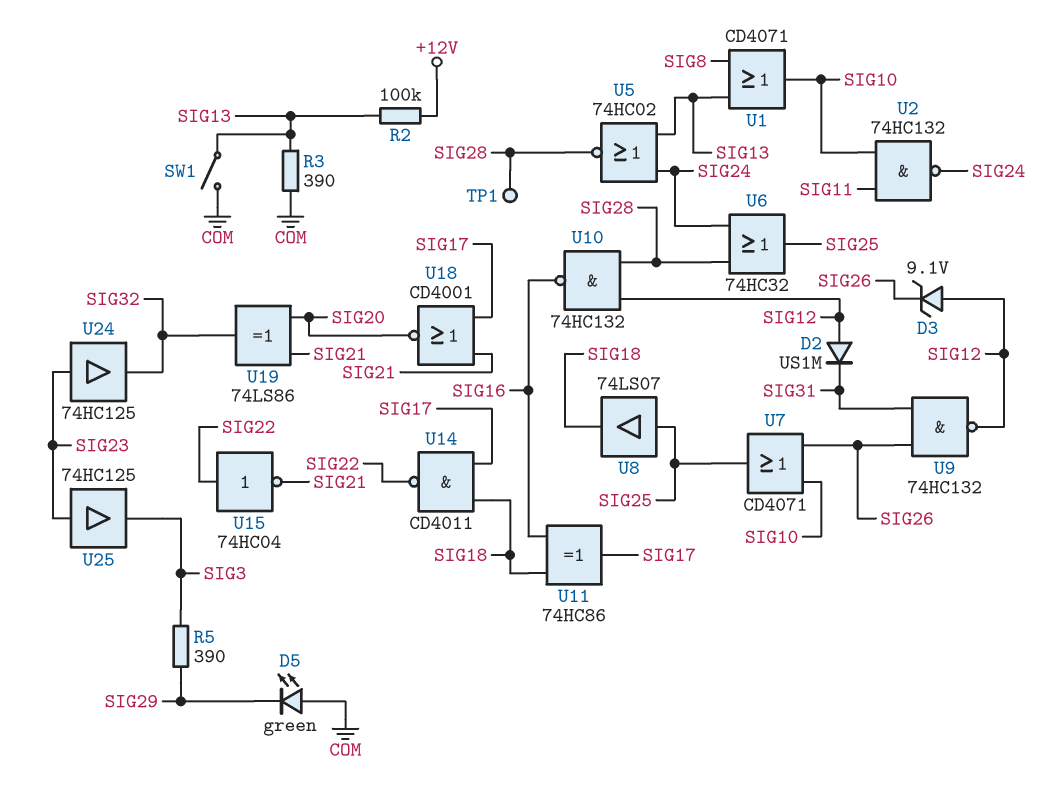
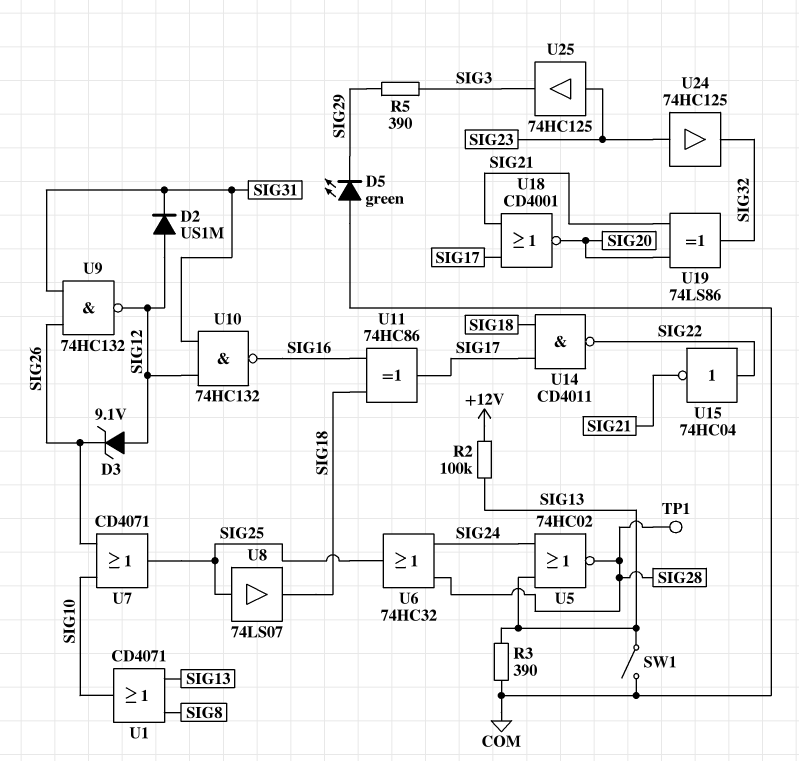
U2: NAND 74HC132 (in SIG10, in SIG11, out SIG24) -> none
U10: NAND 74HC132 (in SIG12, in SIG28, out SIG16) -> NAND 74HC132 (in SIG12, in SIG31, out SIG16)

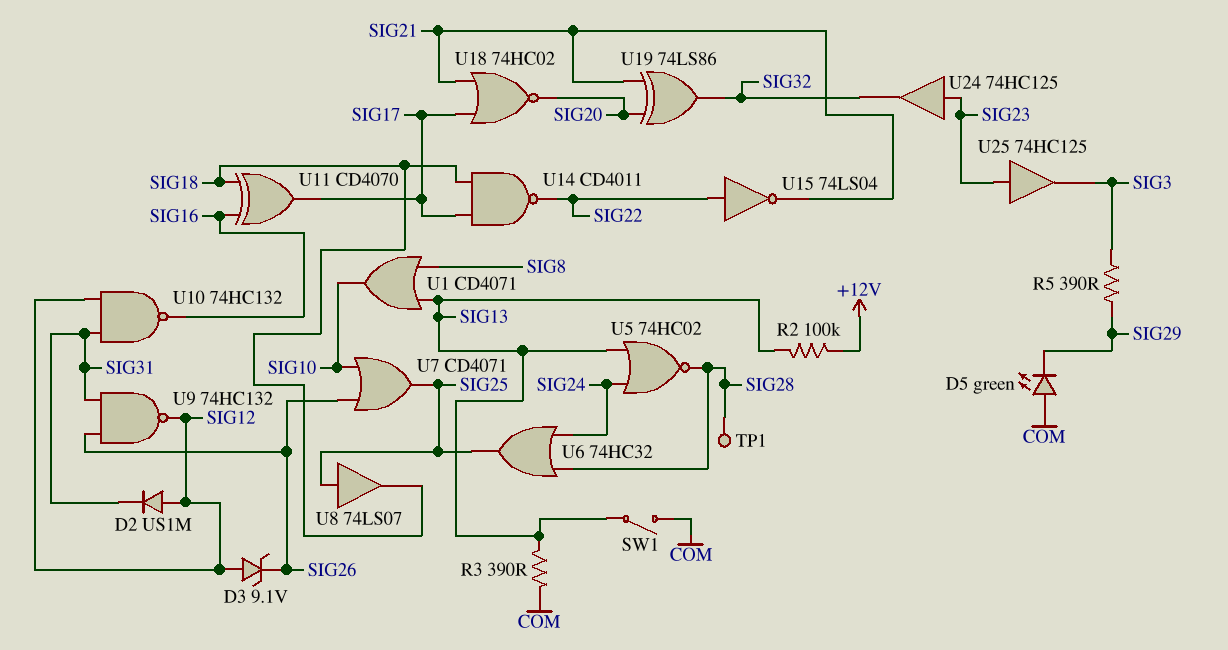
U11: XOR 74HC86 (in SIG16, in SIG18, out SIG17) -> XOR CD4070 (in SIG16, in SIG18, out SIG17)
U15: NOT 74HC04 (in SIG22, out SIG21) -> NOT 74LS04 (in SIG22, out SIG21)
U18: NOR CD4001 (in SIG17, in SIG21, out SIG20) -> NOR 74HC02 (in SIG17, in SIG21, out SIG20)

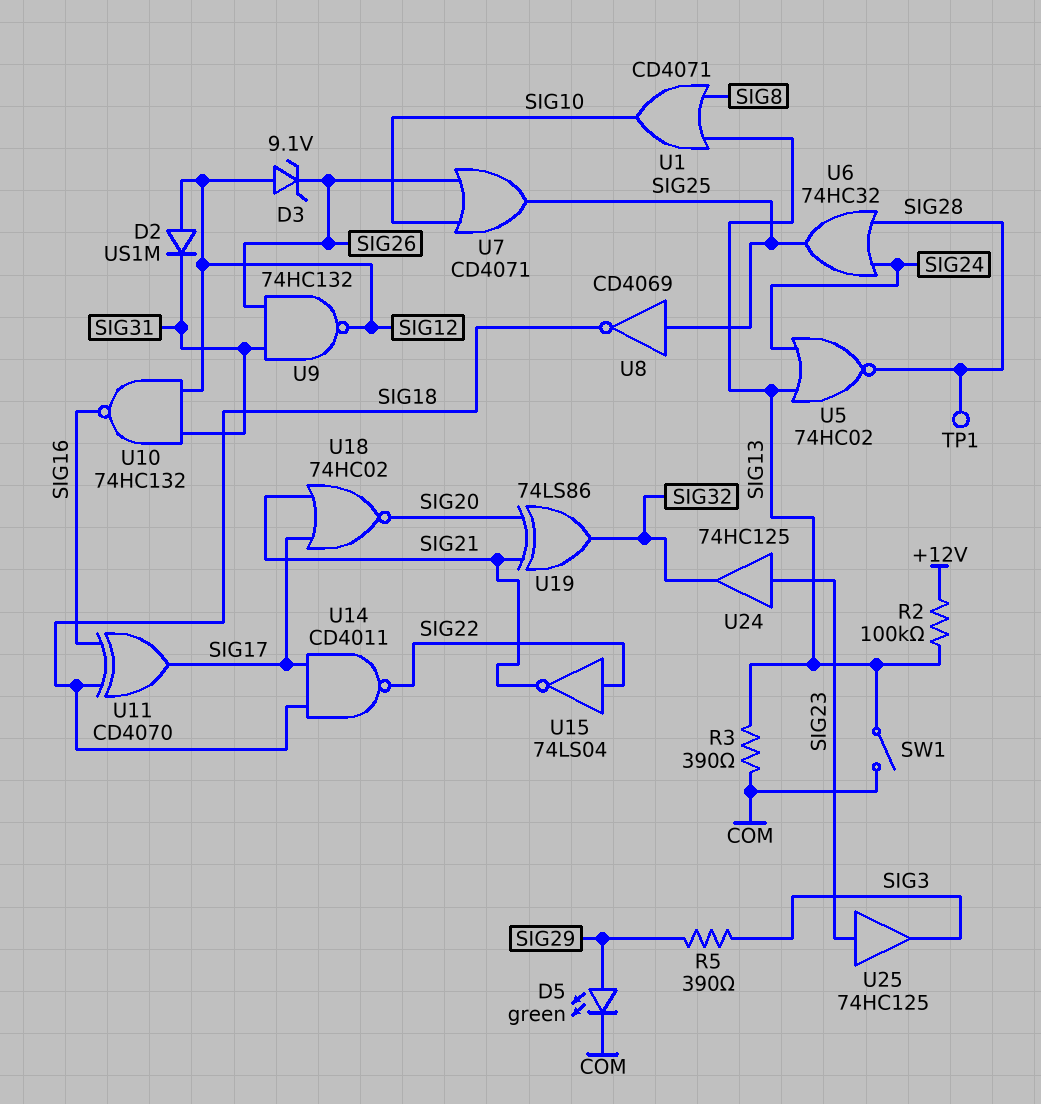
D5: LED green (A COM, K SIG29) -> LED green (A SIG29, K COM)
U8: buffer 74LS07 (in SIG25, out SIG18) -> NOT CD4069 (in SIG25, out SIG18)

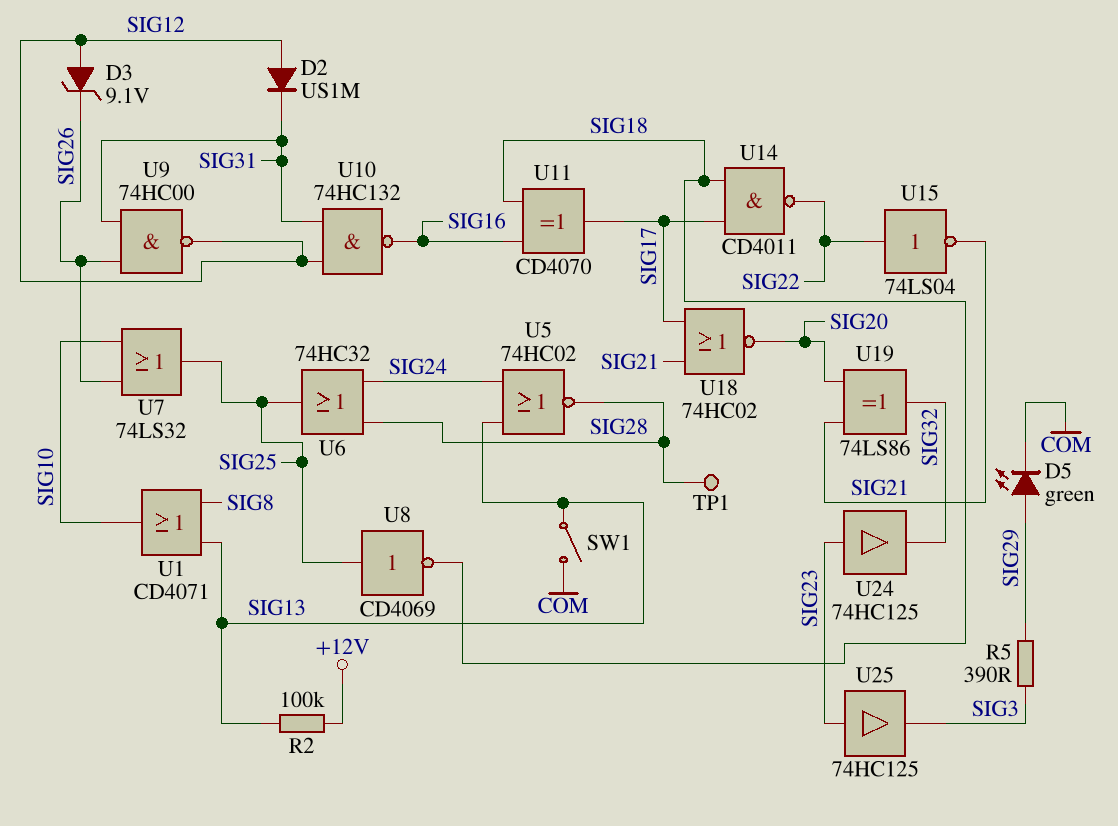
R3: 390 (COM, SIG13) -> none
U7: OR CD4071 (in SIG10, in SIG26, out SIG25) -> OR 74LS32 (in SIG10, in SIG26, out SIG25)
U9: NAND 74HC132 (in SIG26, in SIG31, out SIG12) -> NAND 74HC00 (in SIG26, in SIG31, out SIG12)

